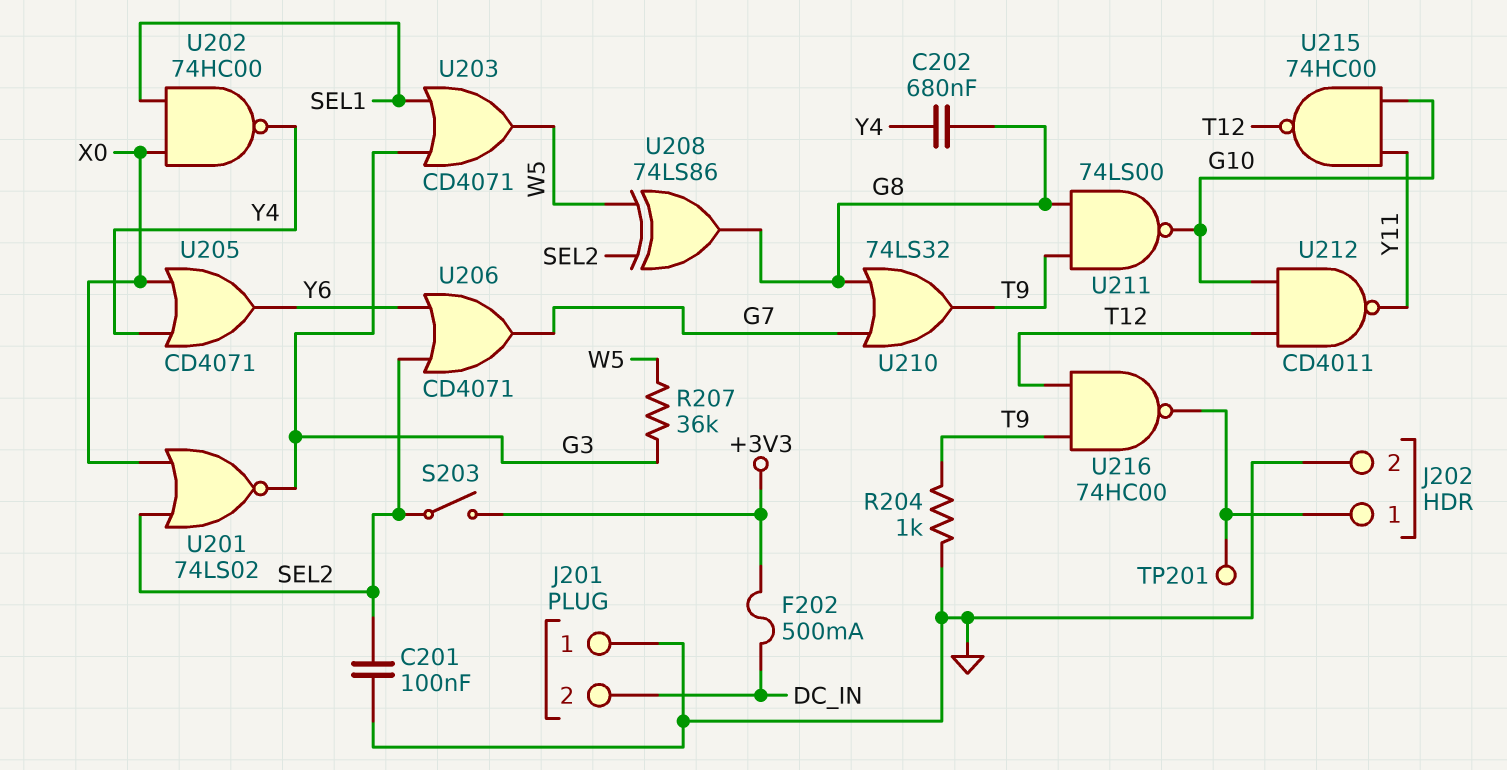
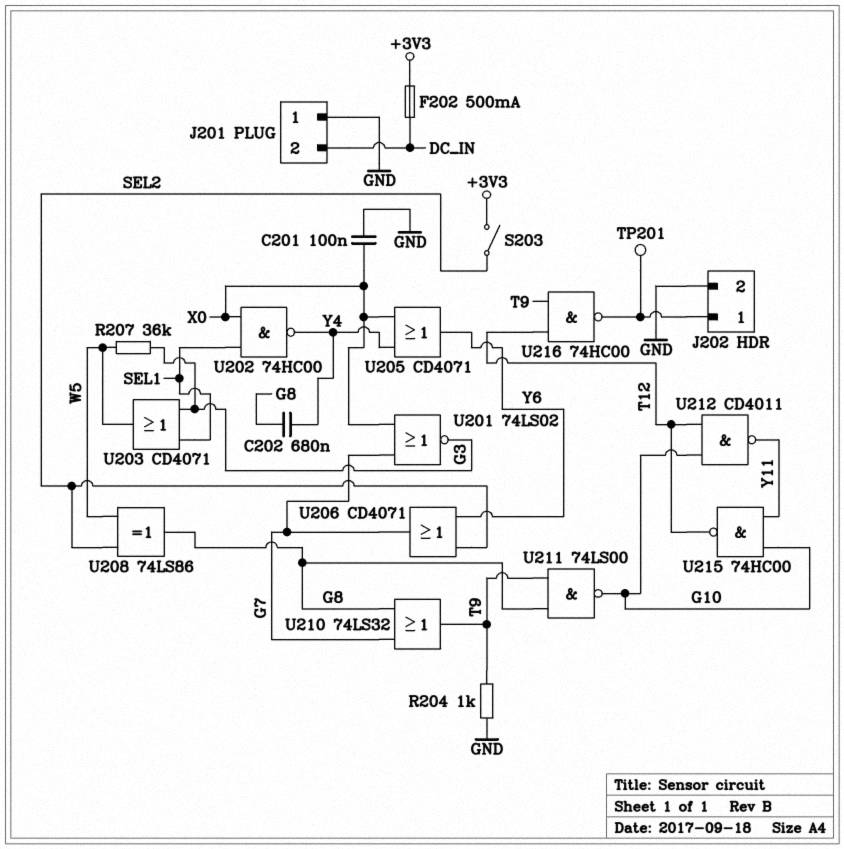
C201: 100nF (GND, SEL2) -> 100nF (GND, X0)
U201: NOR 74LS02 (in SEL2, in X0, out G3) -> NOR 74LS02 (in G7, in X0, out G3)

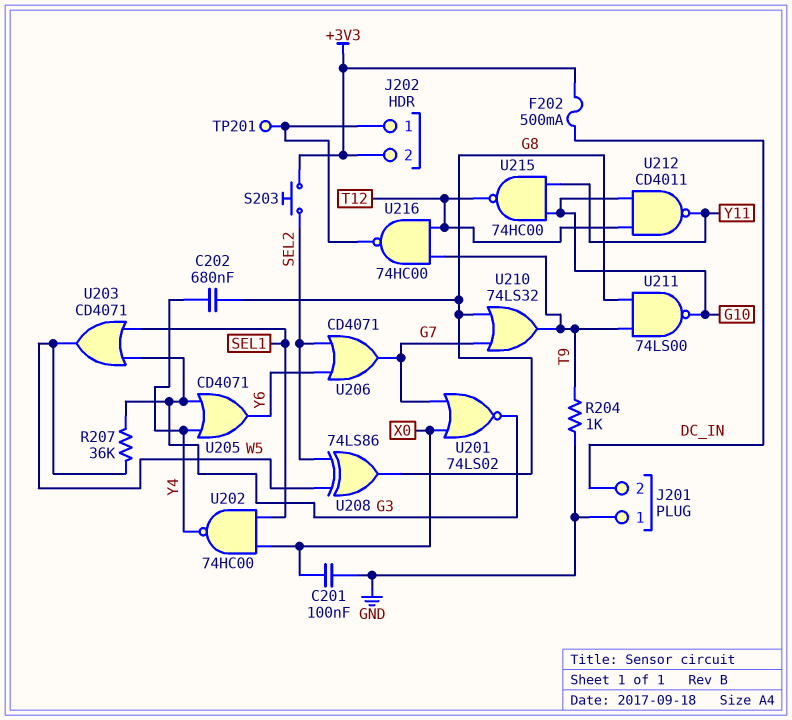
J202 pin 2: GND -> +3V3
S203: switch (+3V3, SEL2) -> button (+3V3, SEL2)
U205: OR CD4071 (in X0, in Y4, out Y6) -> OR CD4071 (in G3, in Y4, out Y6)

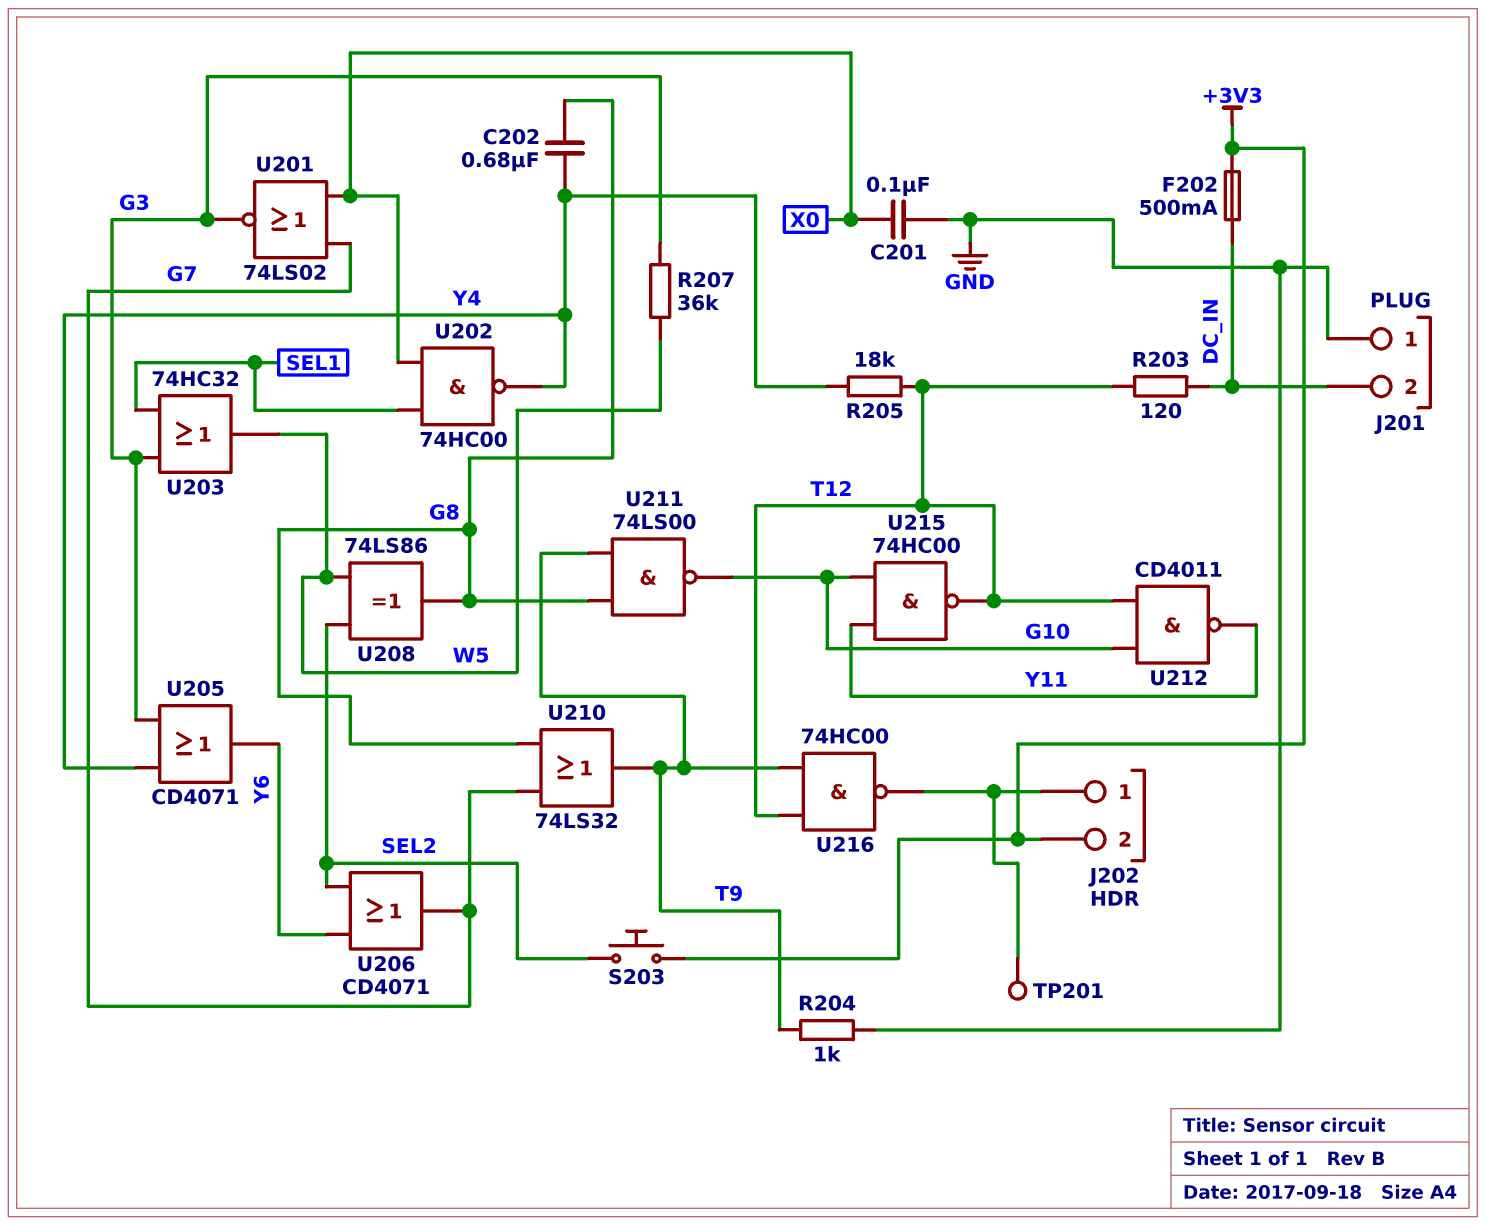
R203: none -> 120 (DC_IN, T12)
R205: none -> 18k (T12, Y4)
U203: OR CD4071 (in G3, in SEL1, out W5) -> OR 74HC32 (in G3, in SEL1, out W5)

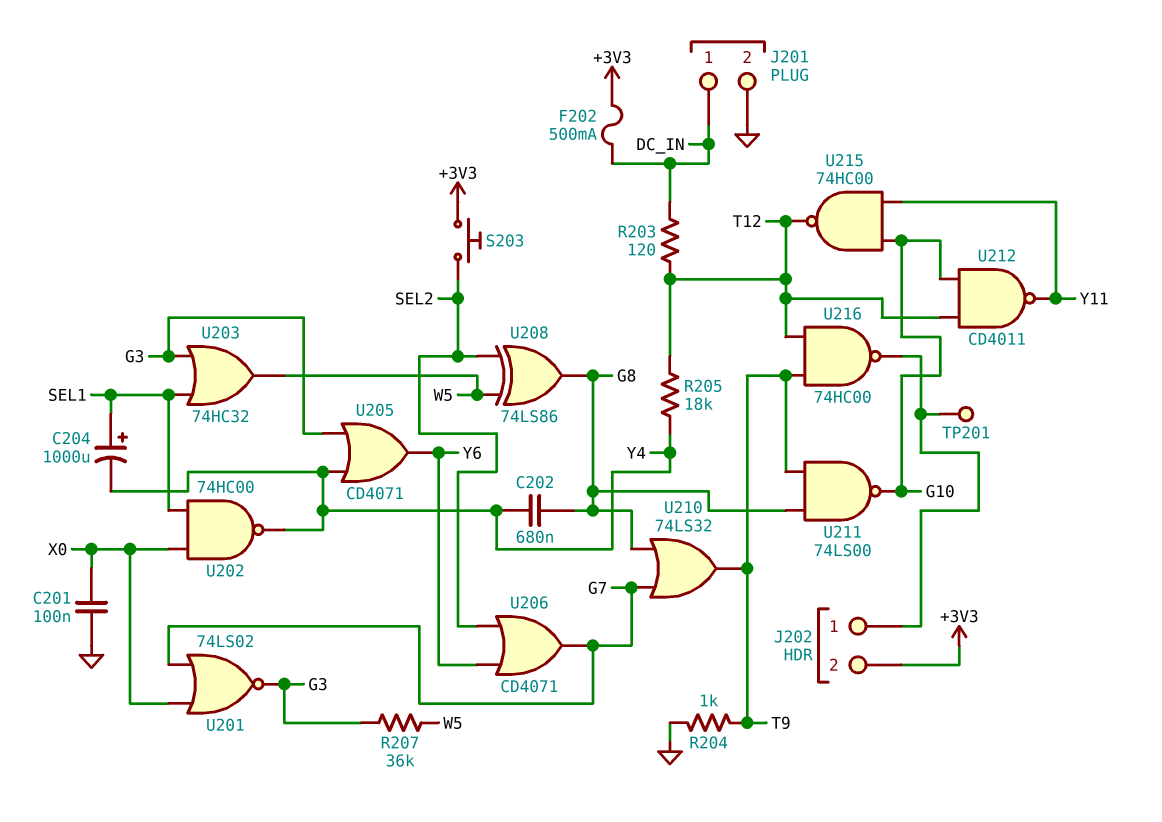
C204: none -> 1000uF (plus SEL1, minus Y4)
J201 pin 1: GND -> DC_IN
J201 pin 2: DC_IN -> GND

